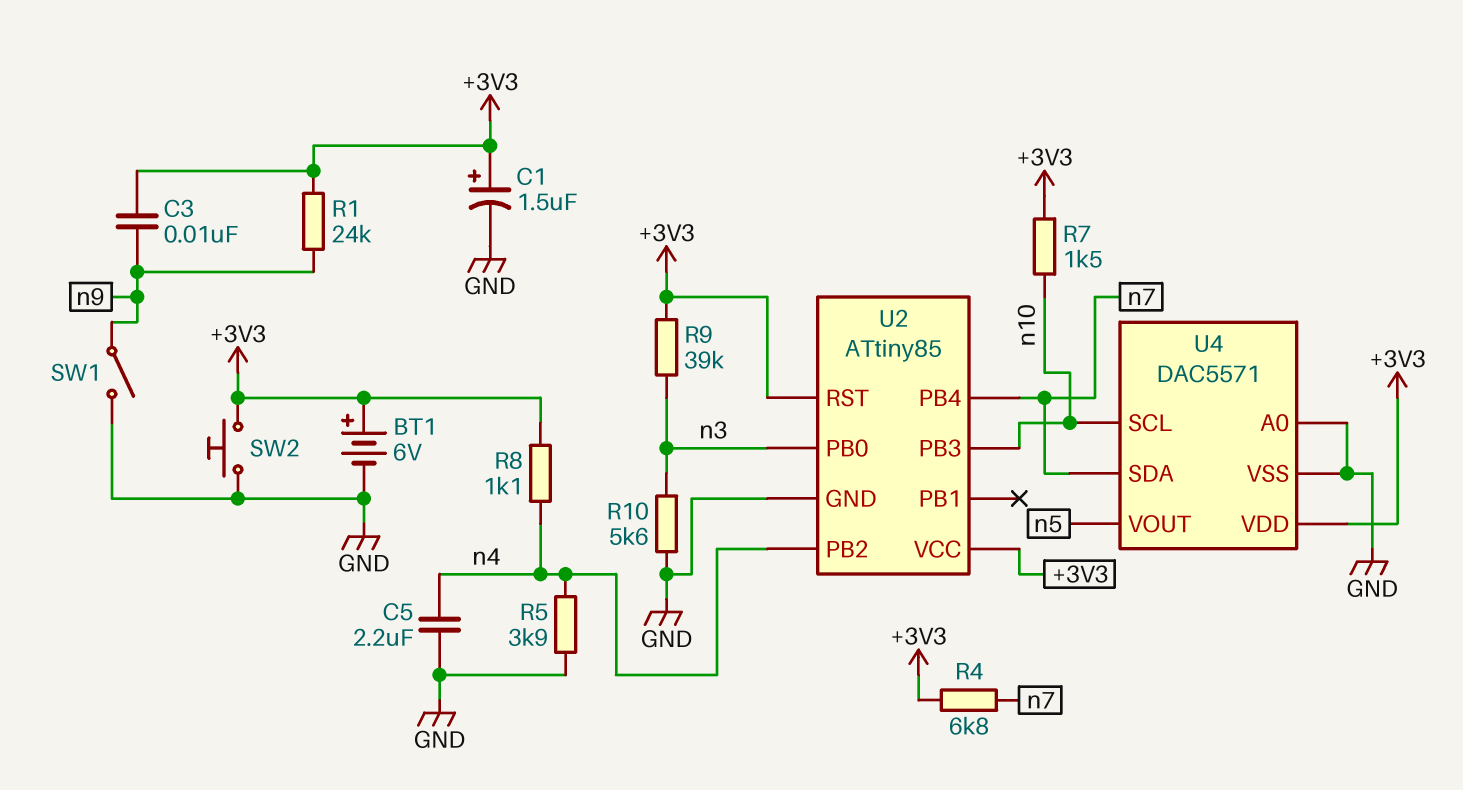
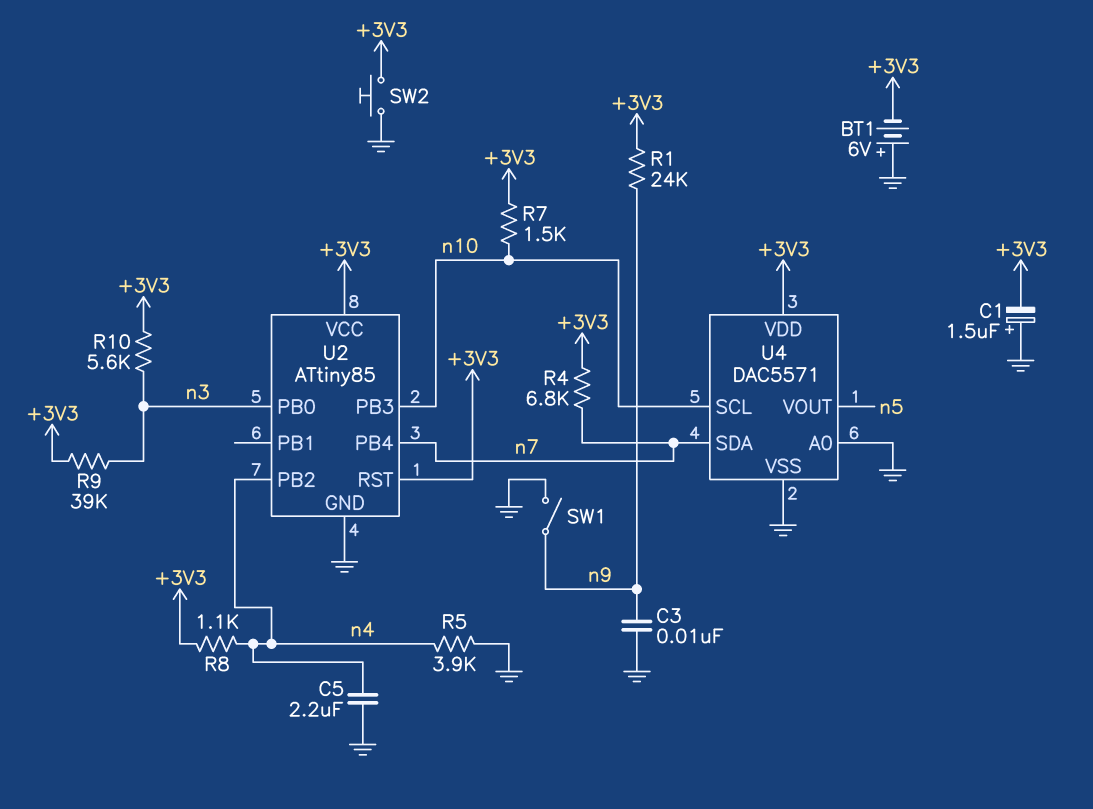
BT1: 6V (plus +3V3, minus GND) -> 6V (plus GND, minus +3V3)
C1: 1.5uF (plus +3V3, minus GND) -> 1.5uF (plus GND, minus +3V3)
C3: 10nF (+3V3, n9) -> 10nF (GND, n9)
R10: 5.6k (GND, n3) -> 5.6k (+3V3, n3)

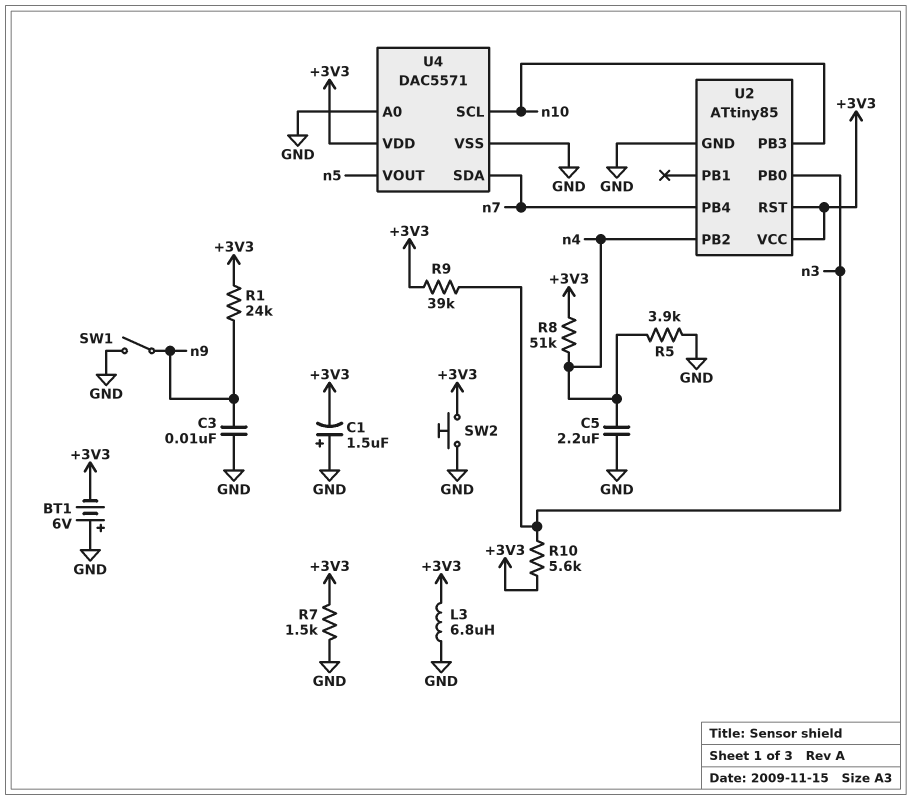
L3: none -> 6.8uH (+3V3, GND)
R4: 6.8k (+3V3, n7) -> none
R7: 1.5k (+3V3, n10) -> 1.5k (+3V3, GND)
R8: 1.1k (+3V3, n4) -> 51k (+3V3, n4)

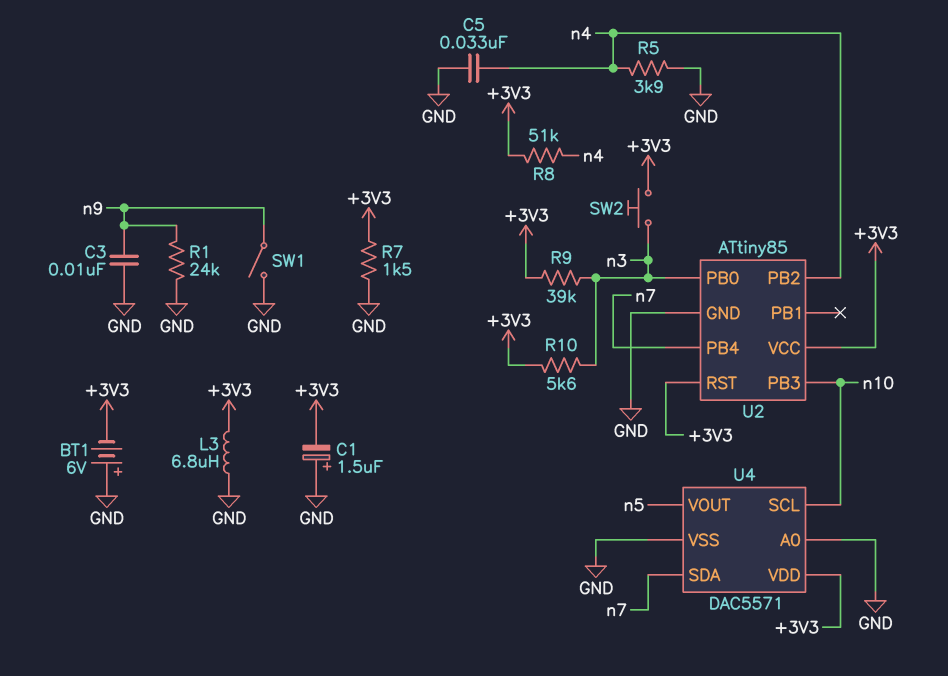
C5: 2.2uF (GND, n4) -> 33nF (GND, n4)
R1: 24k (+3V3, n9) -> 24k (GND, n9)
SW2: button (+3V3, GND) -> button (+3V3, n3)

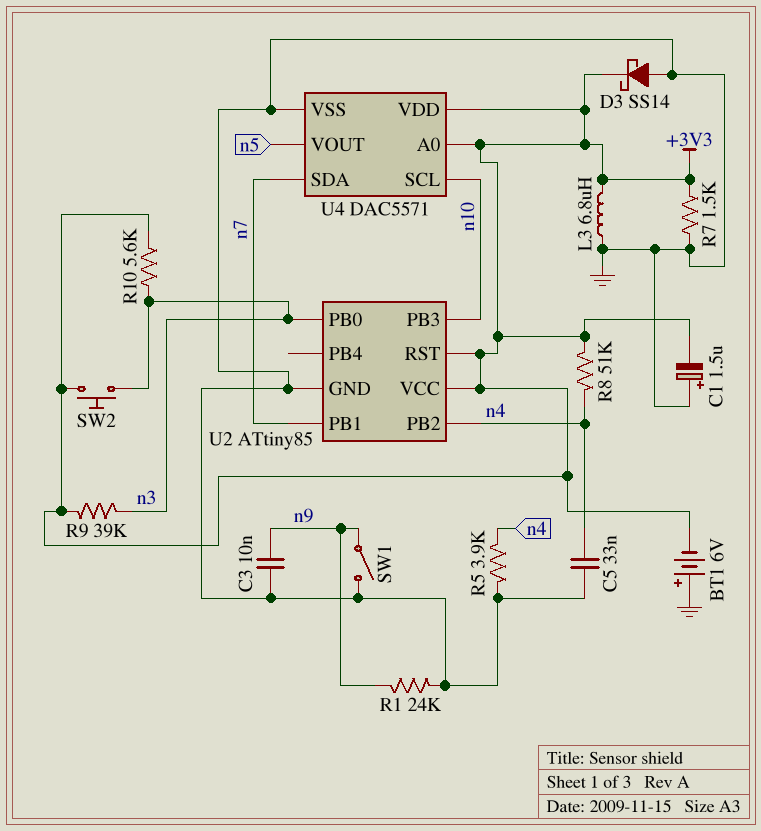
D3: none -> schottky SS14 (A GND, K +3V3)
U2 pin PB1: none -> n7
U2 pin PB4: n7 -> none
U4 pin A0: GND -> +3V3

